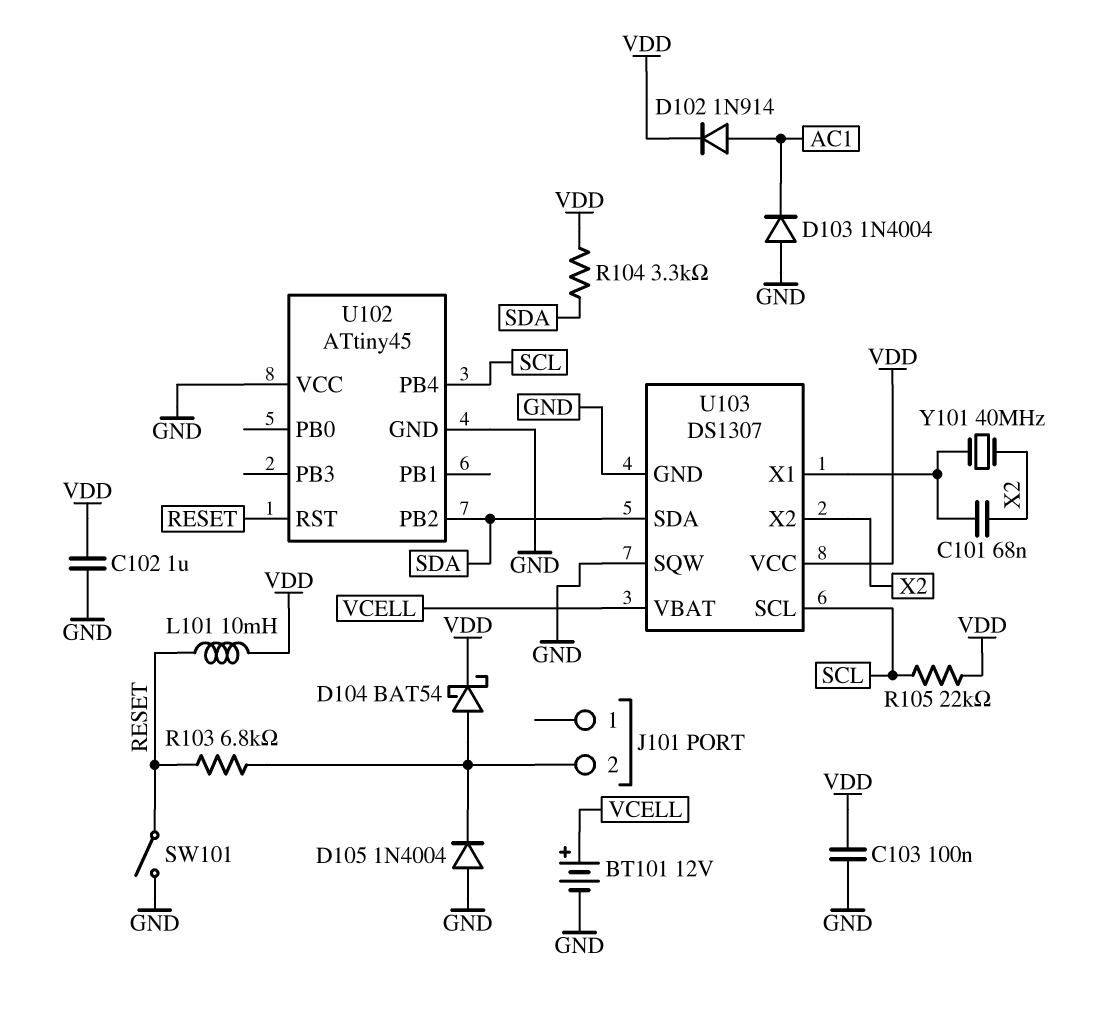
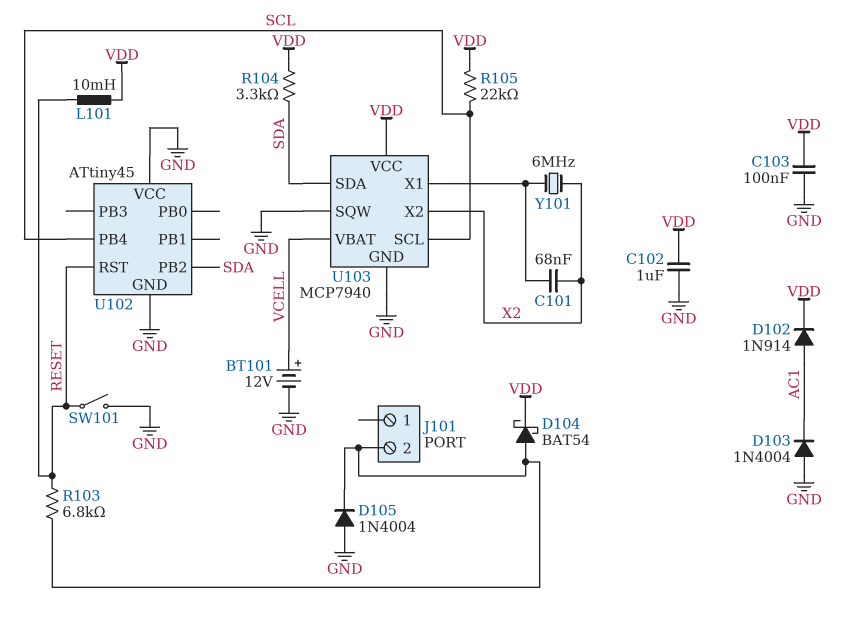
U103: DS1307 -> MCP7940
Y101: 40MHz (U103/X1, X2) -> 6MHz (U103/X1, X2)

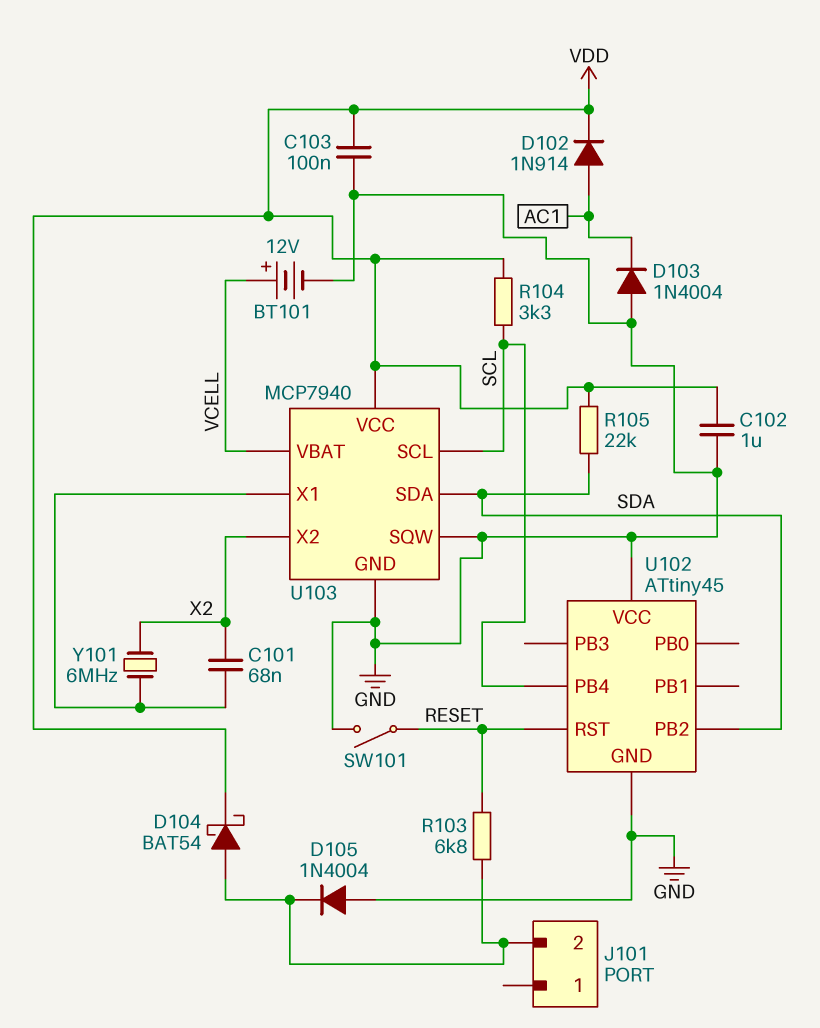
L101: 10mH (RESET, VDD) -> none
R104: 3.3k (SDA, VDD) -> 3.3k (SCL, VDD)
R105: 22k (SCL, VDD) -> 22k (SDA, VDD)

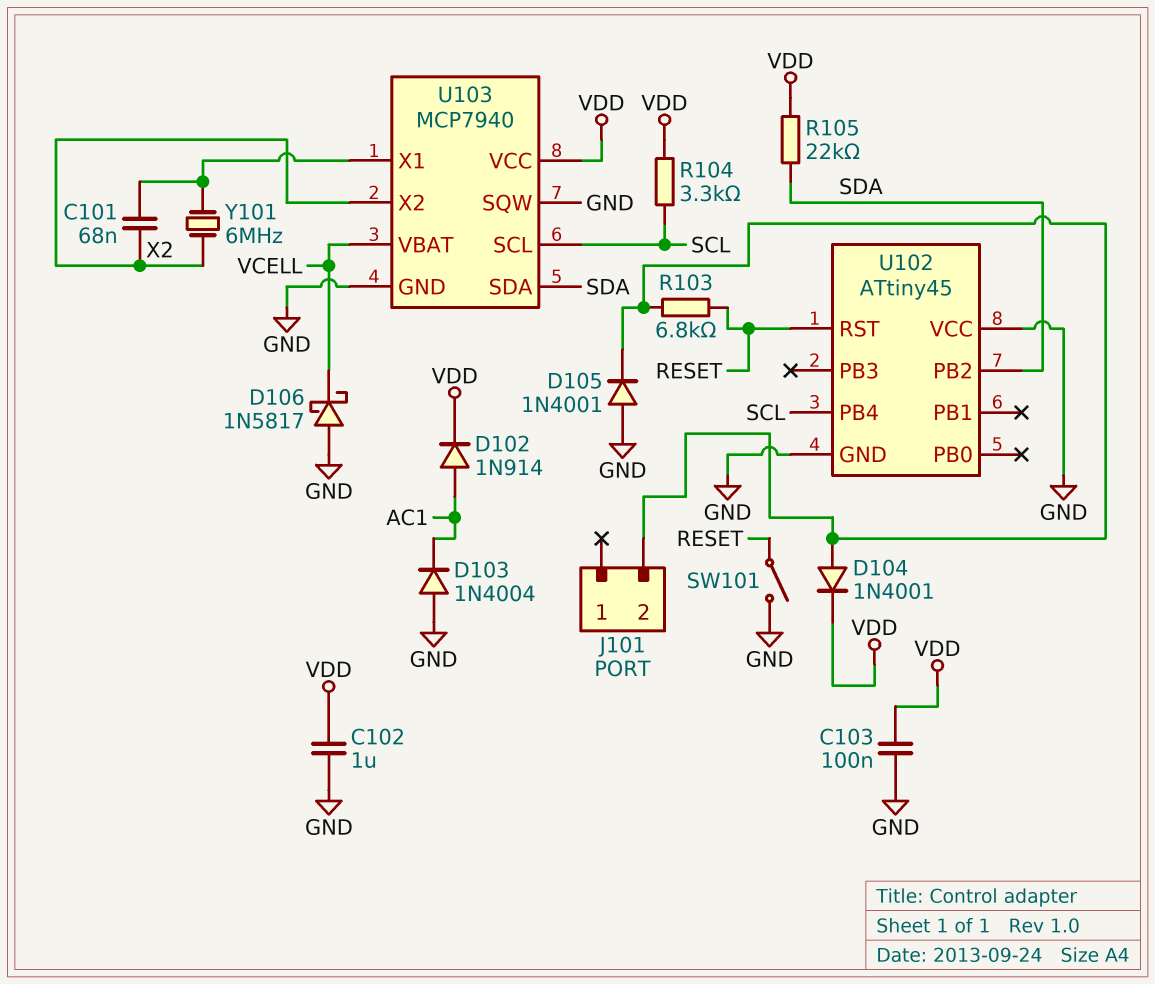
BT101: 12V (plus VCELL, minus GND) -> none
D104: schottky BAT54 (A J101/2, K VDD) -> diode 1N4001 (A J101/2, K VDD)
D105: diode 1N4004 (A GND, K J101/2) -> diode 1N4001 (A GND, K J101/2)
D106: none -> schottky 1N5817 (A GND, K VCELL)

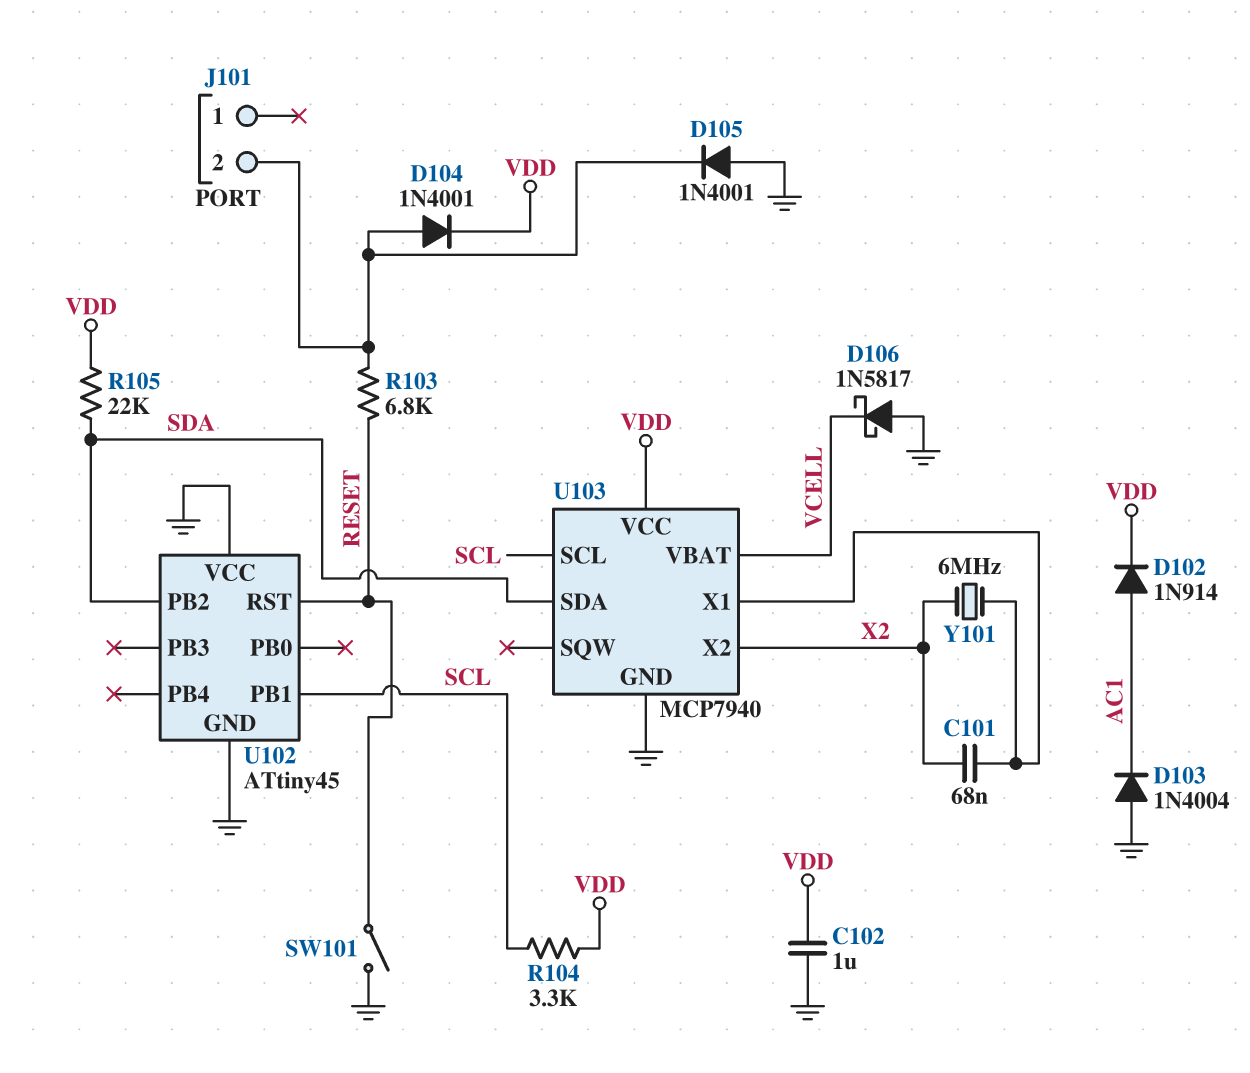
C103: 100nF (GND, VDD) -> none
U102 pin PB1: none -> SCL
U102 pin PB4: SCL -> none
U103 pin SQW: GND -> none

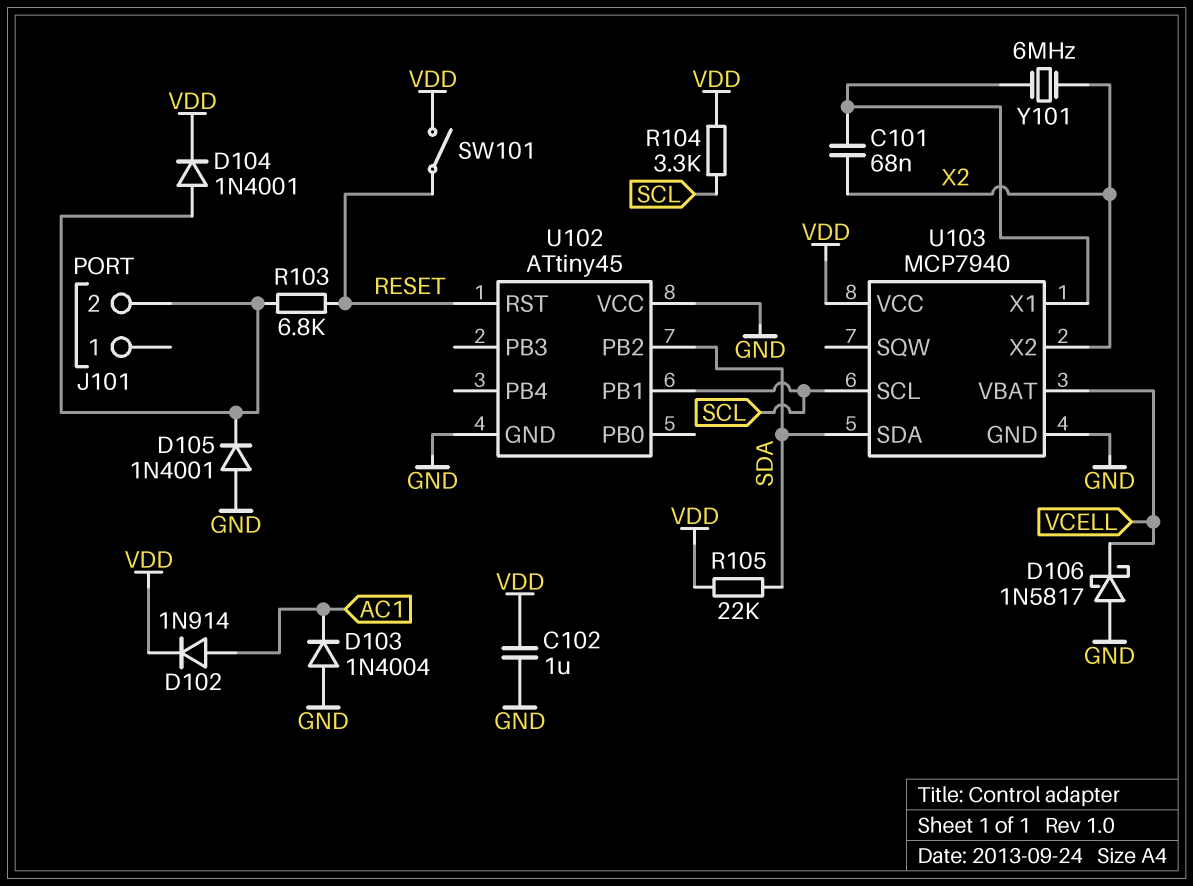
SW101: switch (GND, RESET) -> switch (RESET, VDD)

